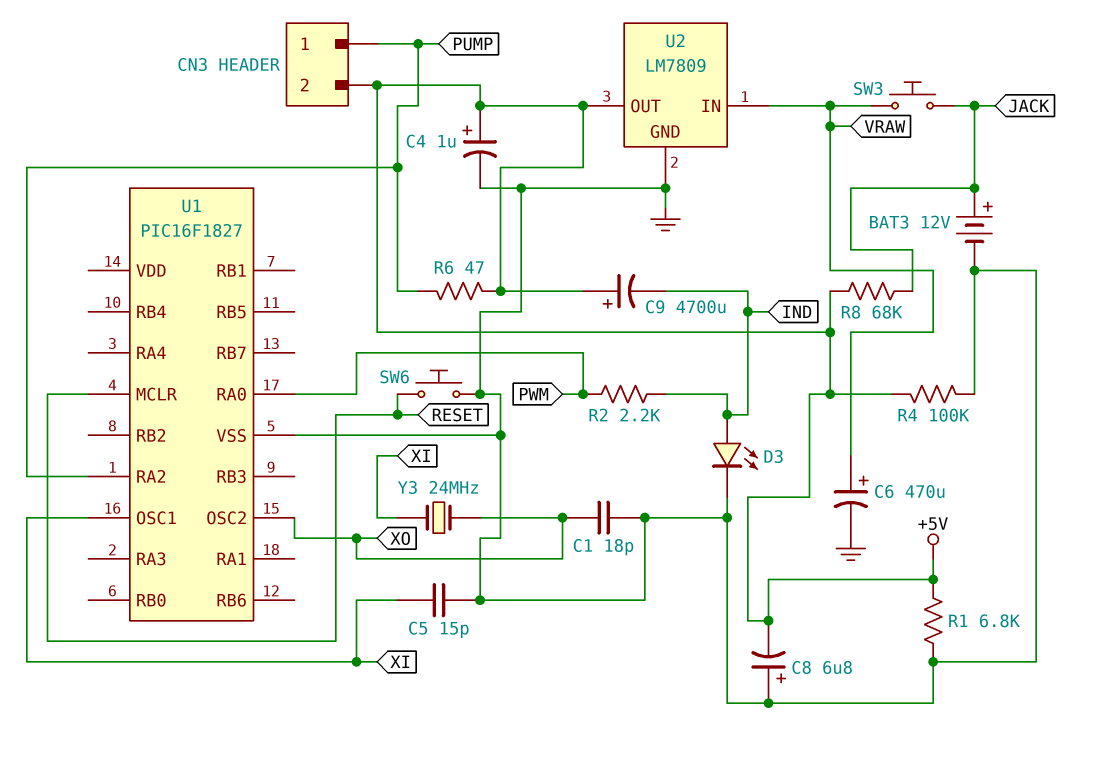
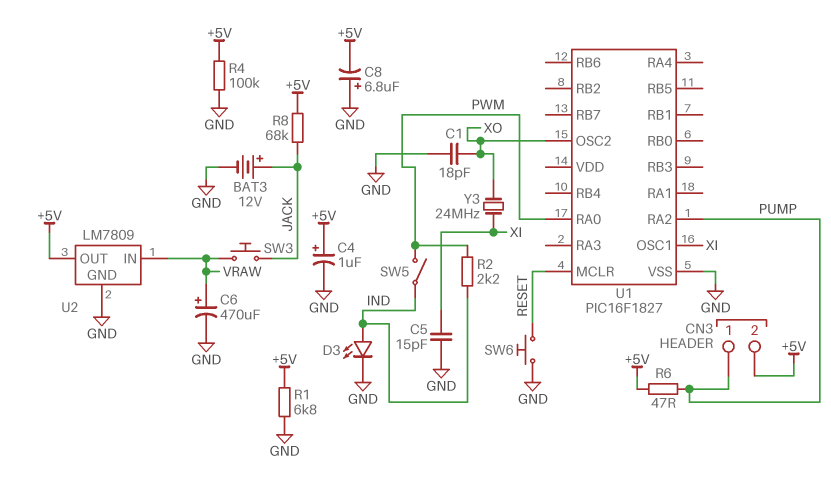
C9: 4700uF (plus +5V, minus IND) -> none
SW5: none -> switch (IND, PWM)

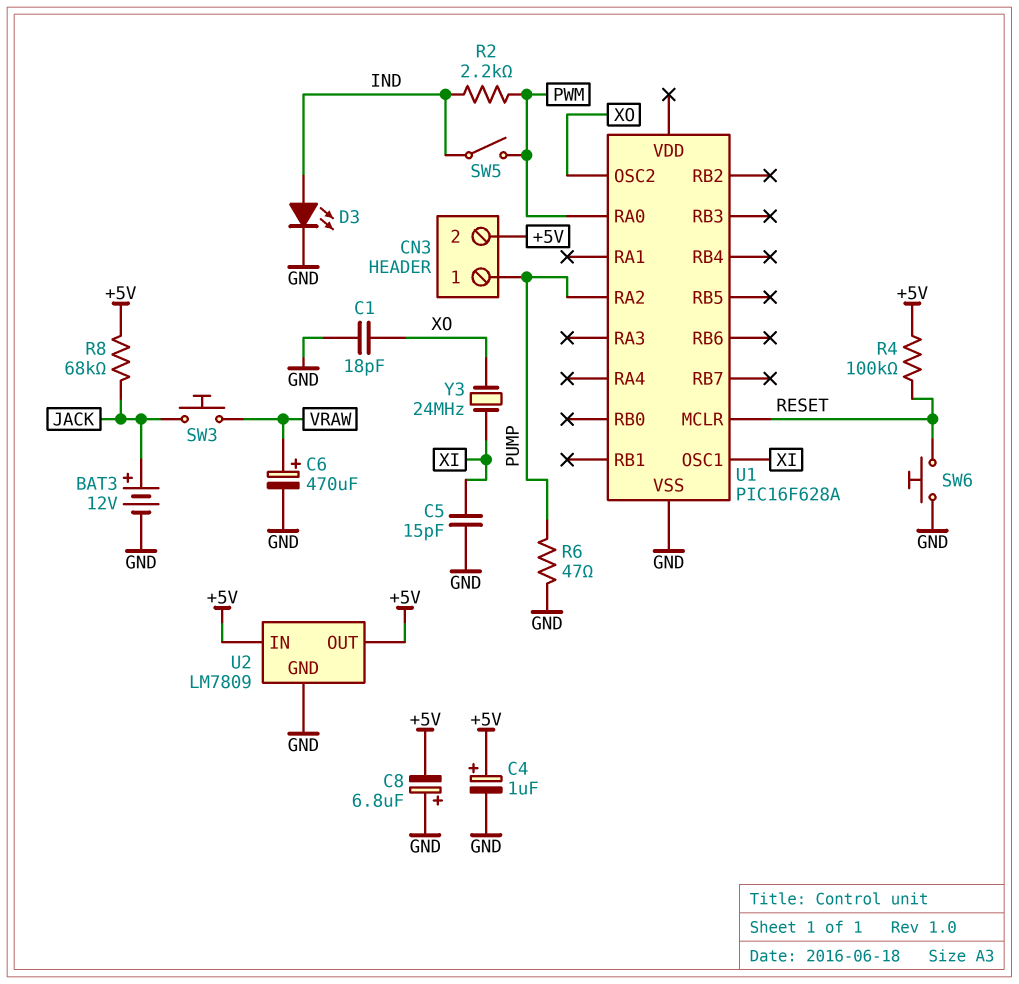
R1: 6.8k (+5V, GND) -> none
R4: 100k (+5V, GND) -> 100k (+5V, RESET)
R6: 47 (+5V, PUMP) -> 47 (GND, PUMP)
U1: PIC16F1827 -> PIC16F628A
U2 pin IN: VRAW -> +5V

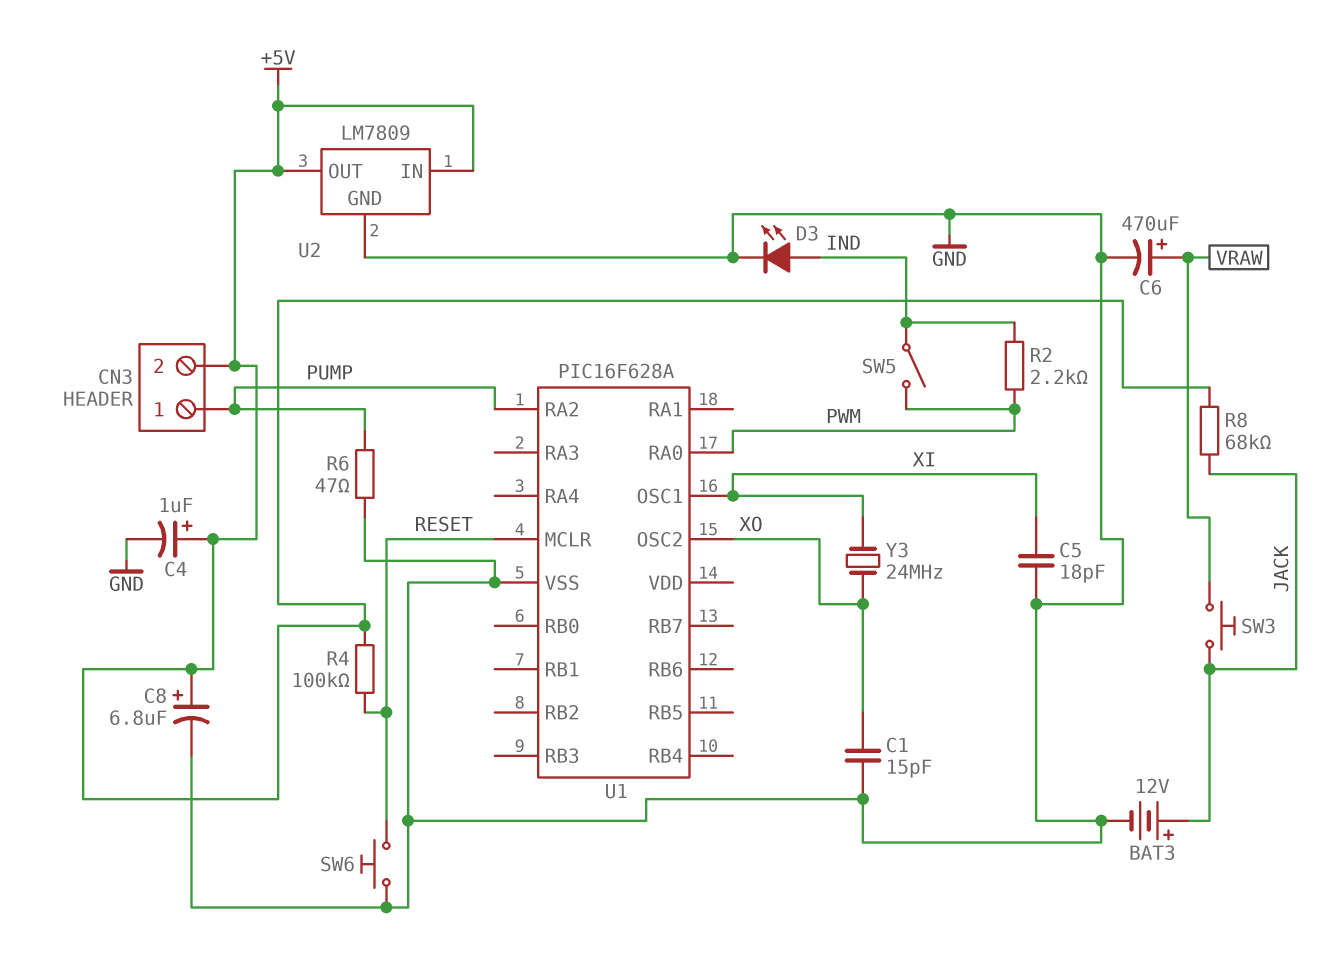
C1: 18pF (GND, XO) -> 15pF (GND, XO)
C5: 15pF (GND, XI) -> 18pF (GND, XI)
C8: 6.8uF (plus GND, minus +5V) -> 6.8uF (plus +5V, minus GND)

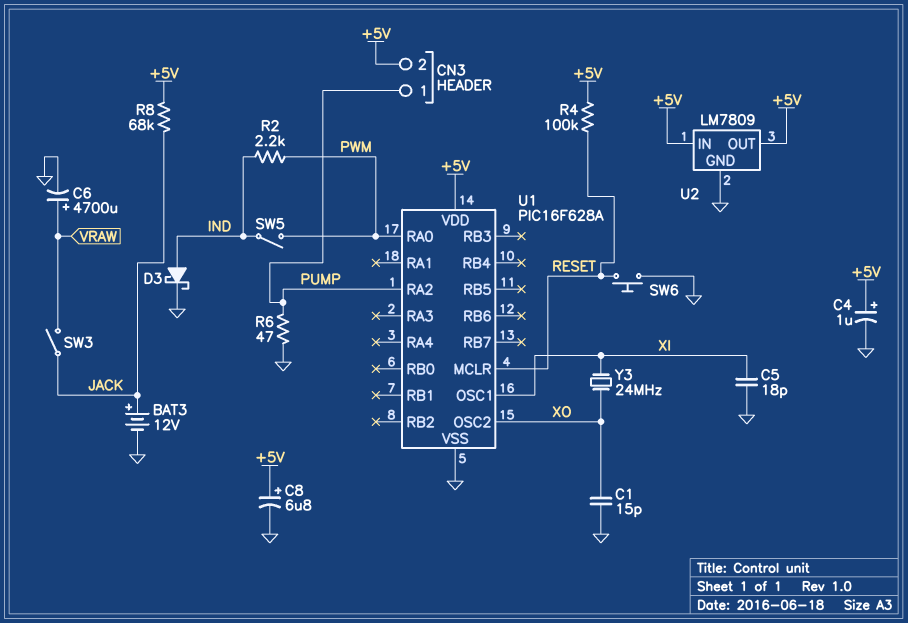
C6: 470uF (plus VRAW, minus GND) -> 4700uF (plus VRAW, minus GND)
D3: LED (A IND, K GND) -> schottky (A IND, K GND)
SW3: button (JACK, VRAW) -> switch (JACK, VRAW)
U1 pin VDD: none -> +5V

